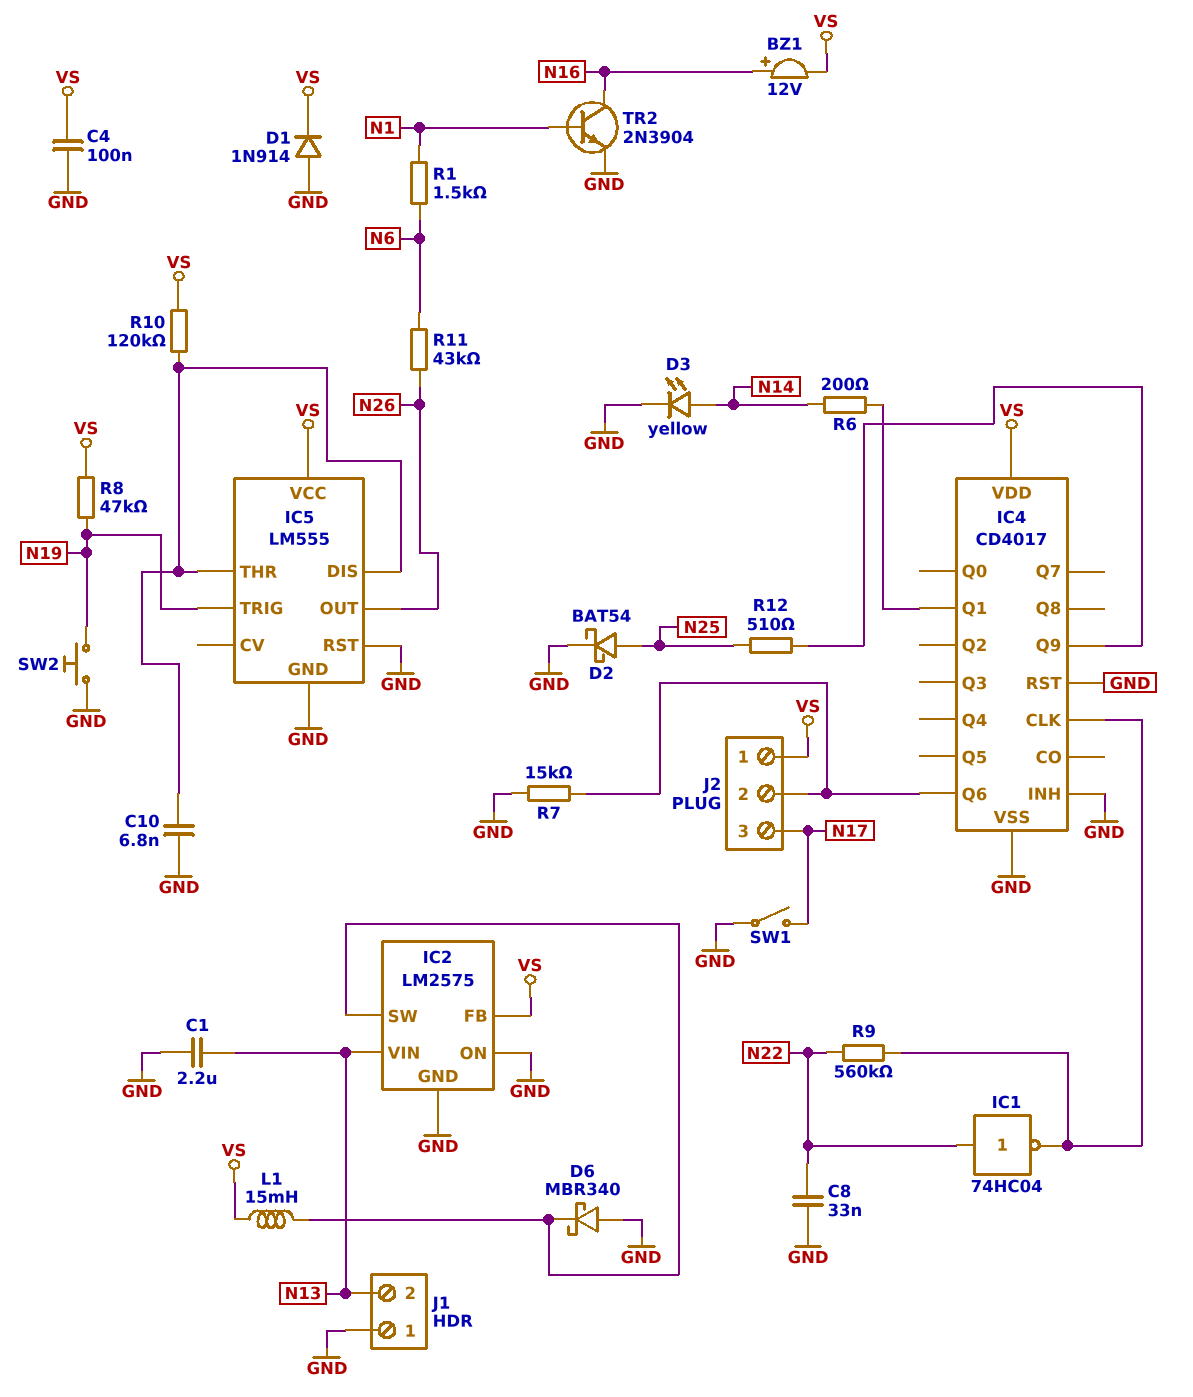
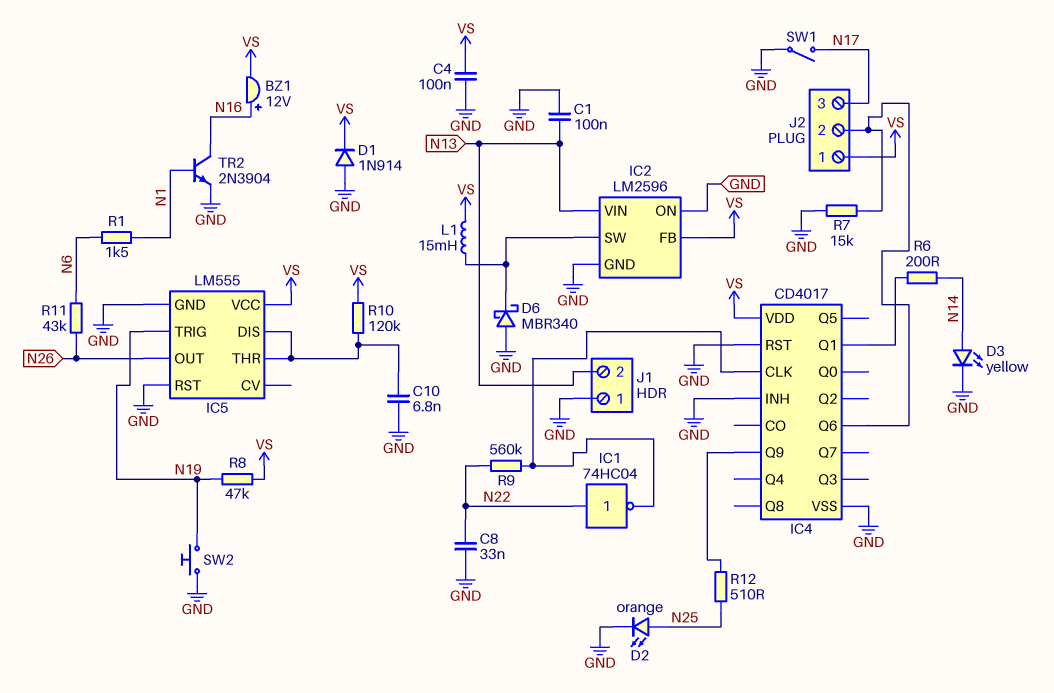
C1: 2.2uF (GND, N13) -> 100nF (GND, N13)
D2: schottky BAT54 (A N25, K GND) -> LED orange (A N25, K GND)
IC2: LM2575 -> LM2596

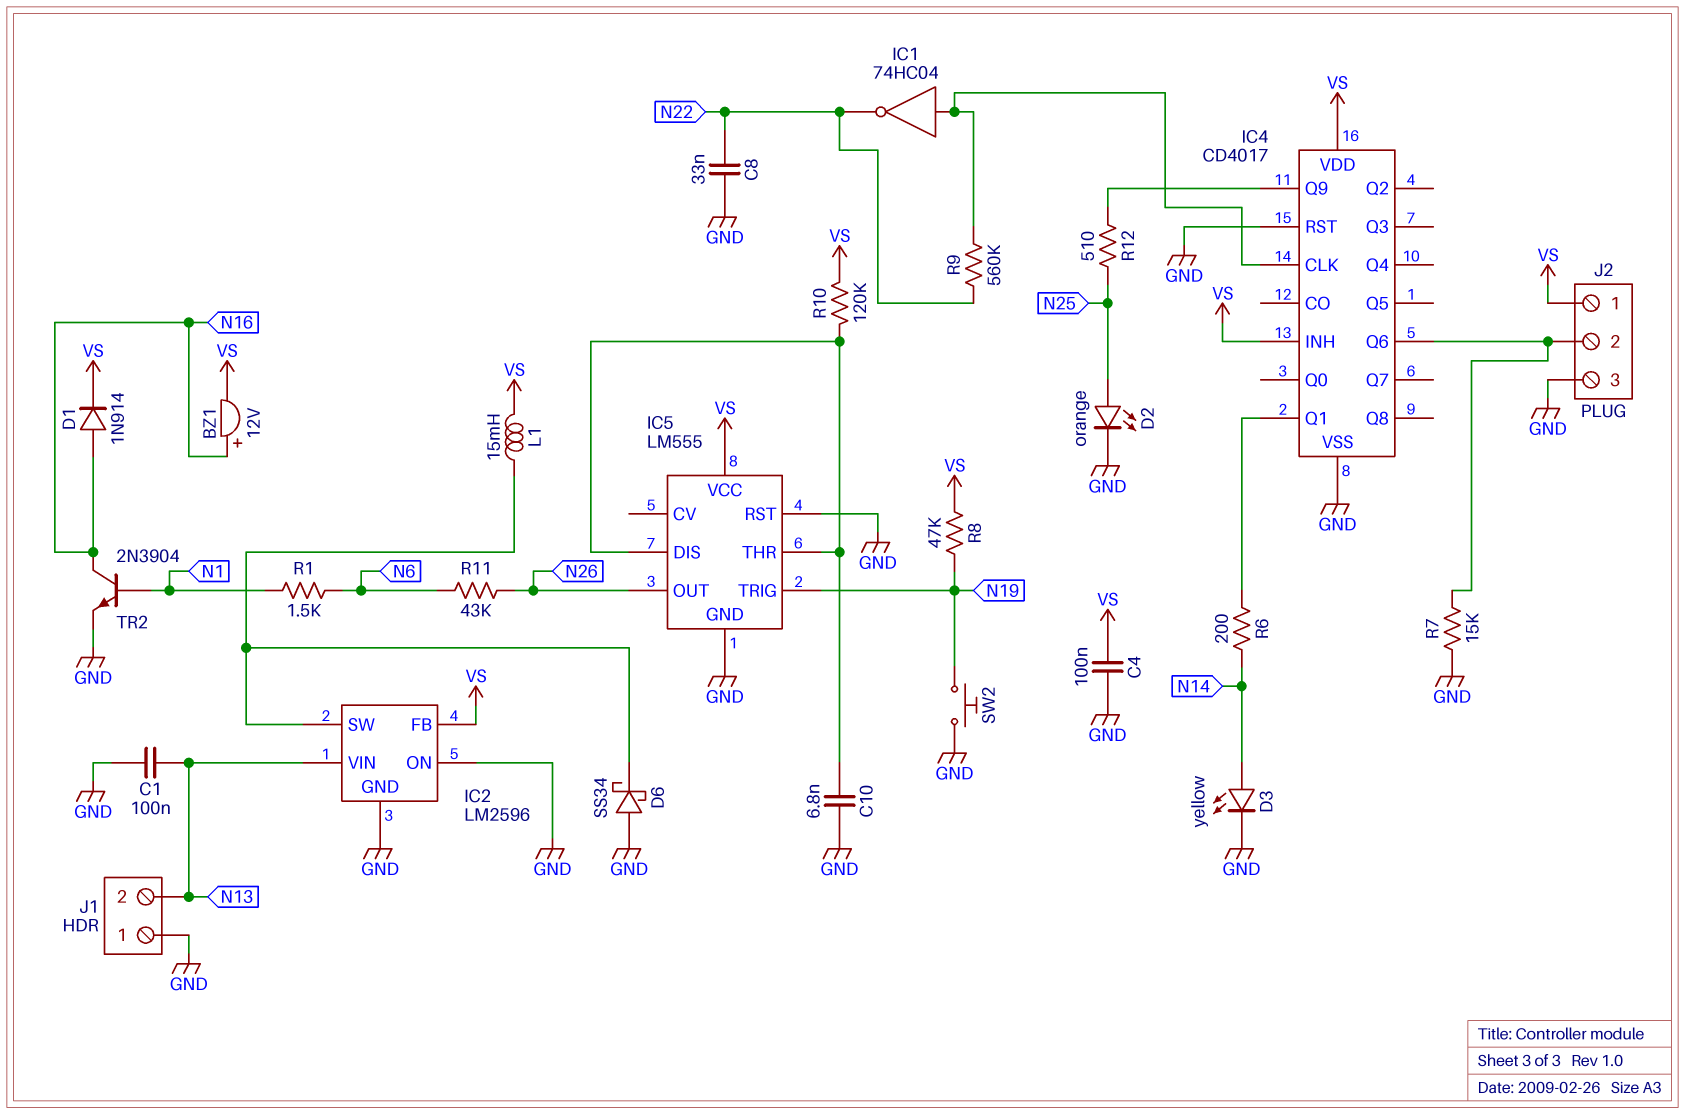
D1: diode 1N914 (A GND, K VS) -> diode 1N914 (A N16, K VS)
D6: schottky MBR340 (A GND, K IC2/SW) -> schottky SS34 (A GND, K IC2/SW)
IC1: NOT 74HC04 (in N22, out IC4/CLK) -> NOT 74HC04 (in IC4/CLK, out N22)
IC4 pin INH: GND -> VS
J2 pin 3: N17 -> GND
SW1: switch (GND, N17) -> none

